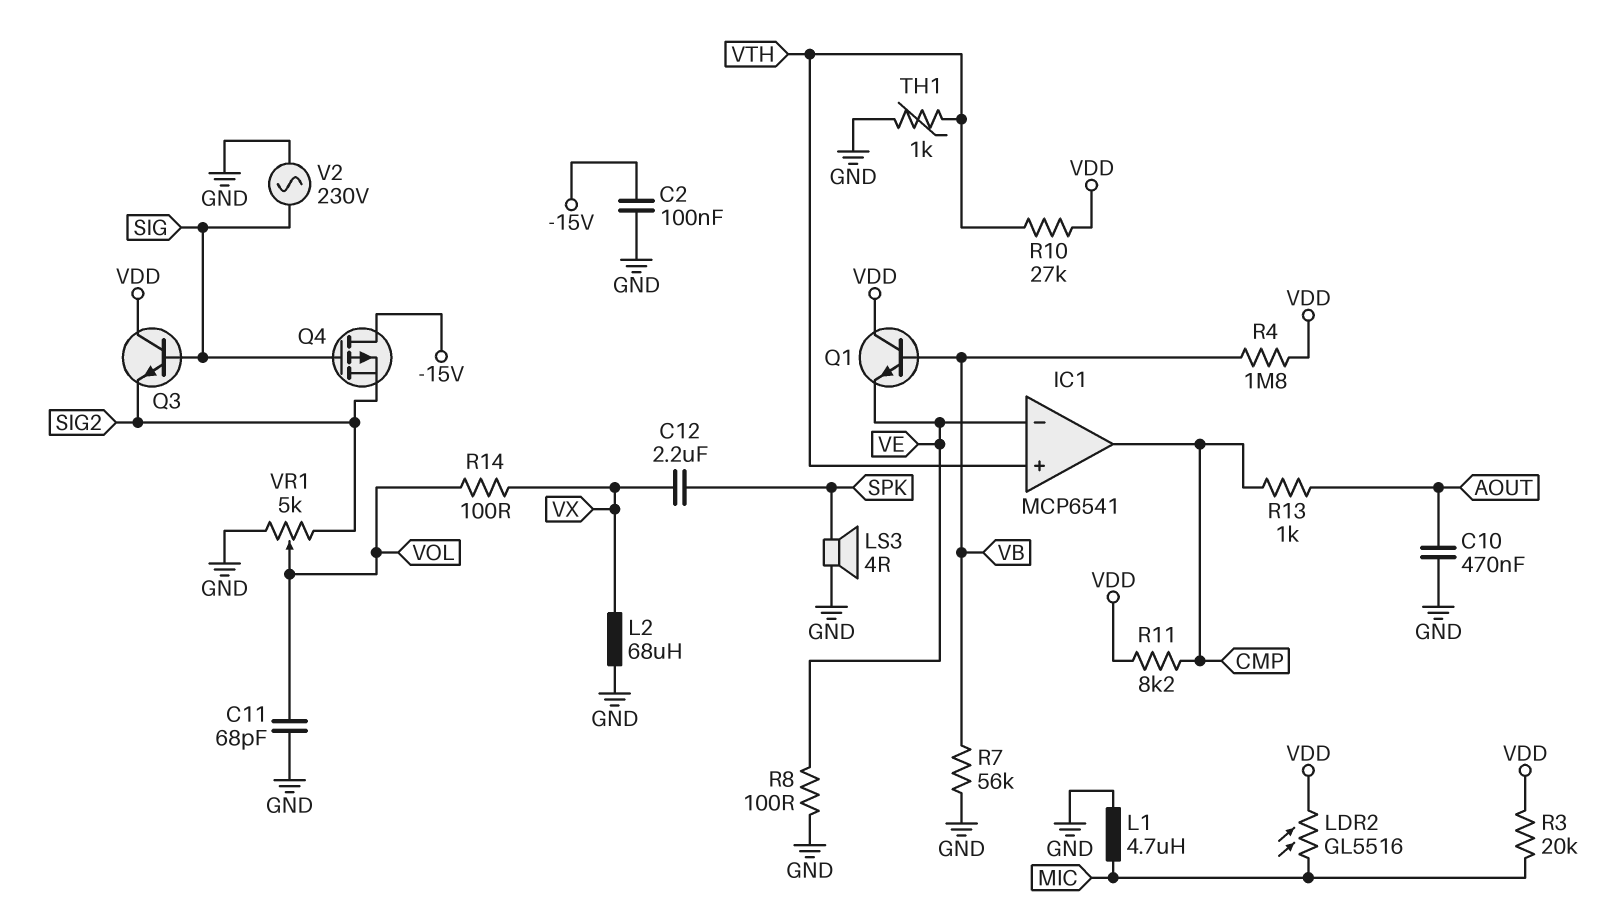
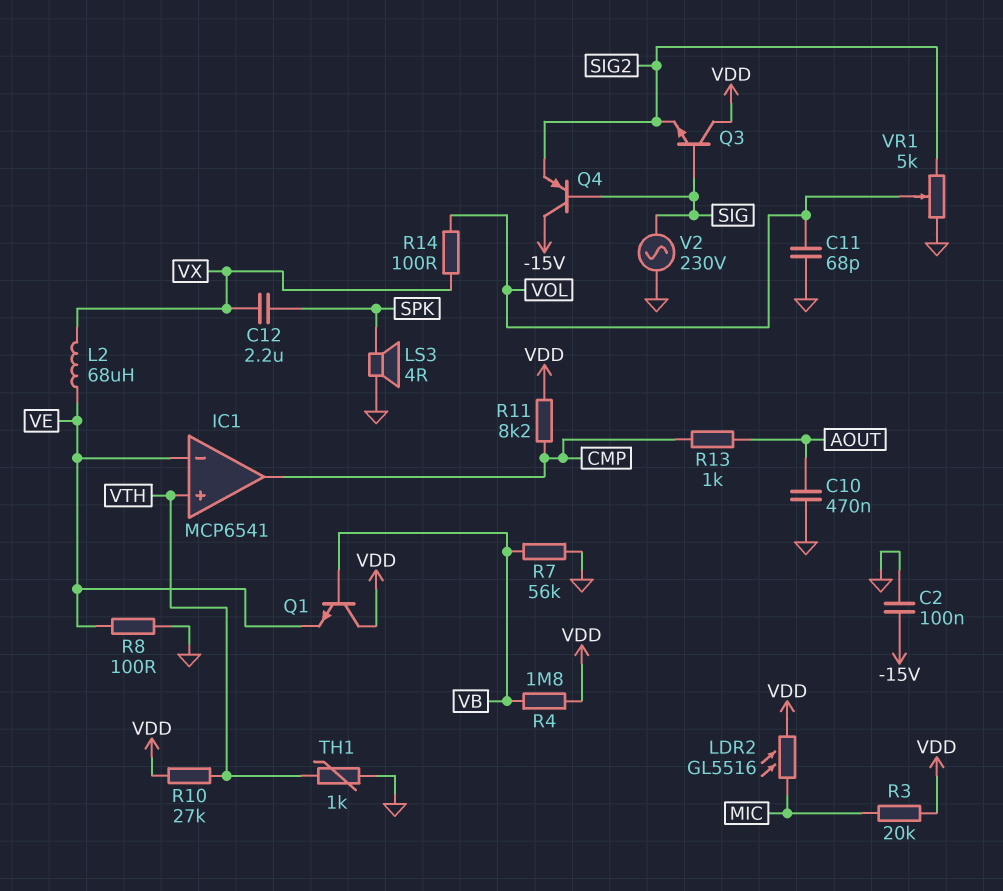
L1: 4.7uH (GND, MIC) -> none
L2: 68uH (GND, VX) -> 68uH (VE, VX)
Q4: PMOS (G SIG, D -15V, S SIG2) -> PNP (B SIG, C -15V, E SIG2)

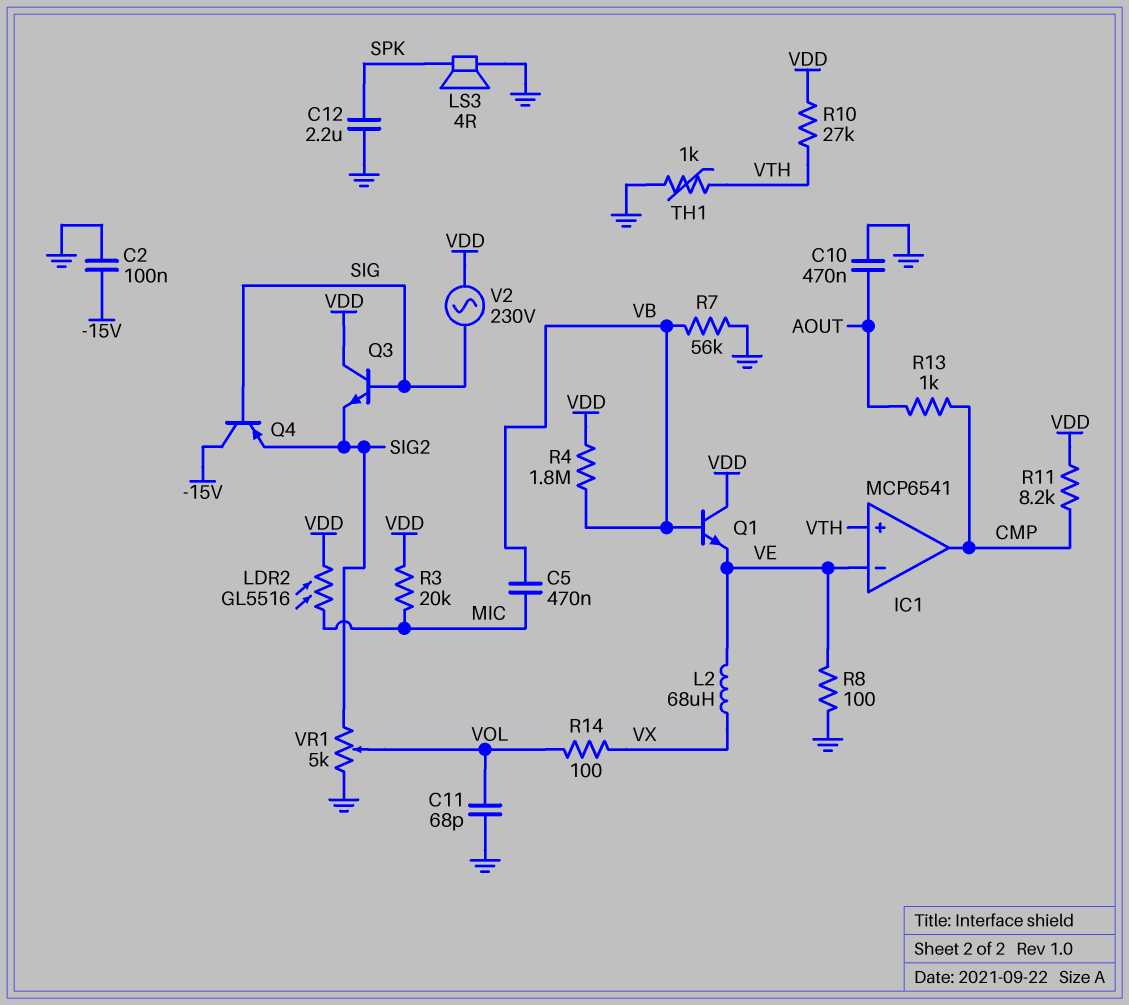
C5: none -> 470nF (MIC, VB)
C12: 2.2uF (SPK, VX) -> 2.2uF (GND, SPK)
V2: AC 230V (GND, SIG) -> AC 230V (SIG, VDD)

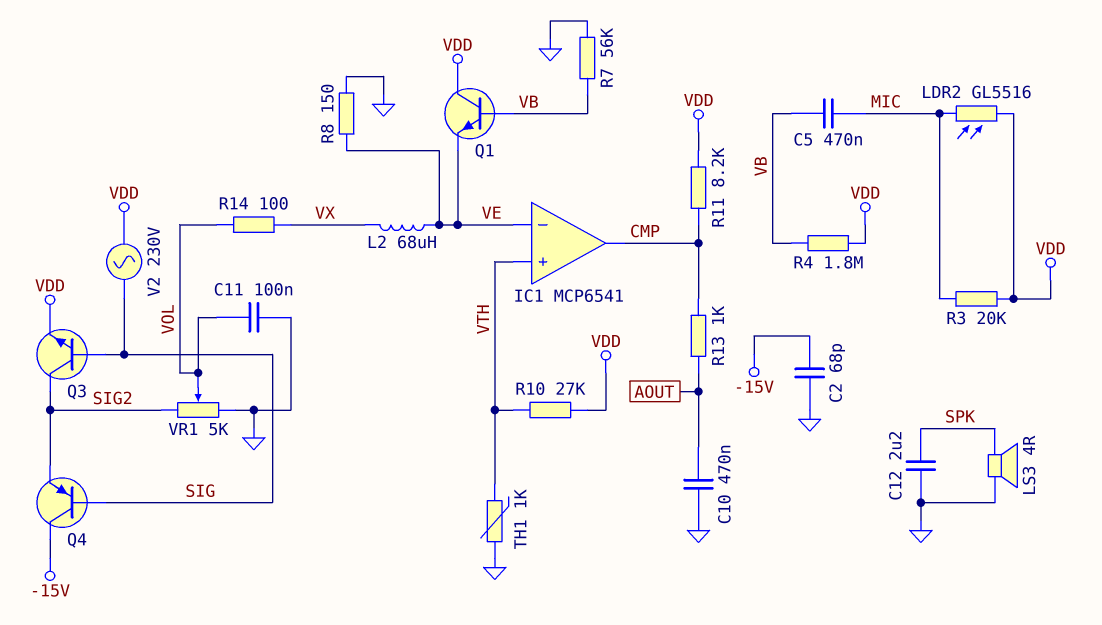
C2: 100nF (-15V, GND) -> 68pF (-15V, GND)
C11: 68pF (GND, VOL) -> 100nF (GND, VOL)
Q3: NPN (B SIG, C VDD, E SIG2) -> NPN (B SIG, C SIG2, E VDD)
R8: 100 (GND, VE) -> 150 (GND, VE)

